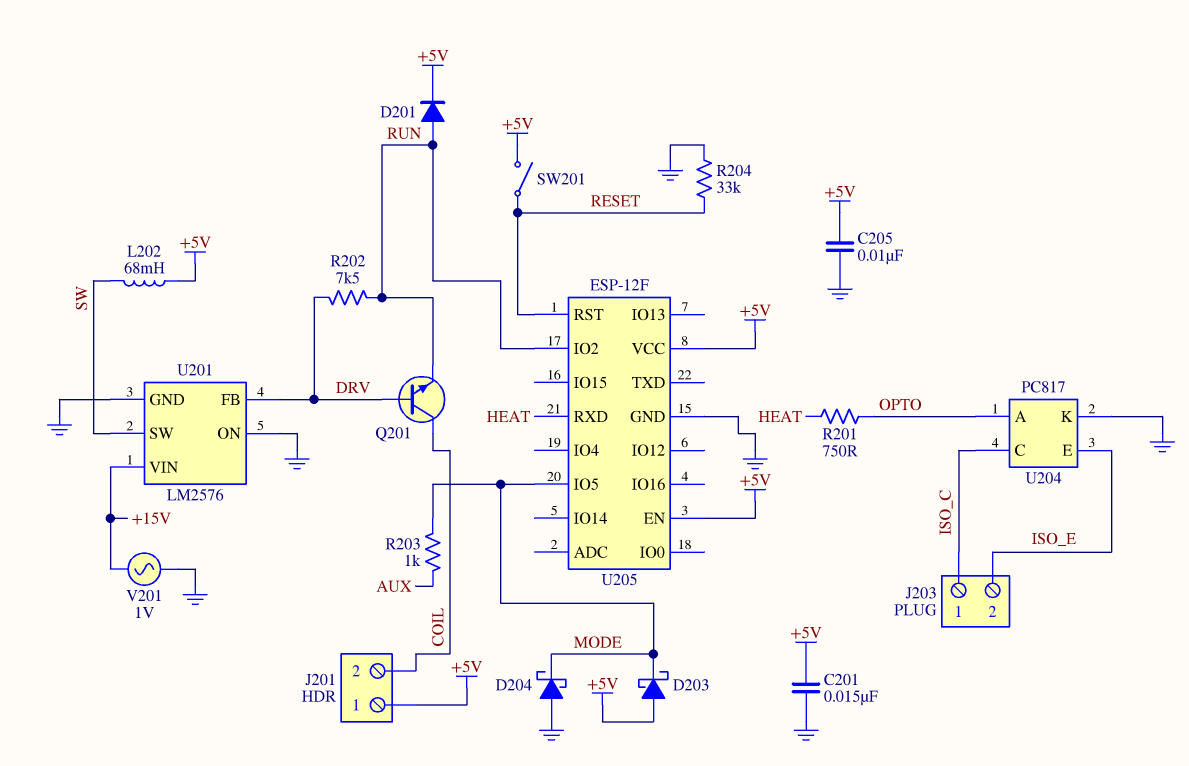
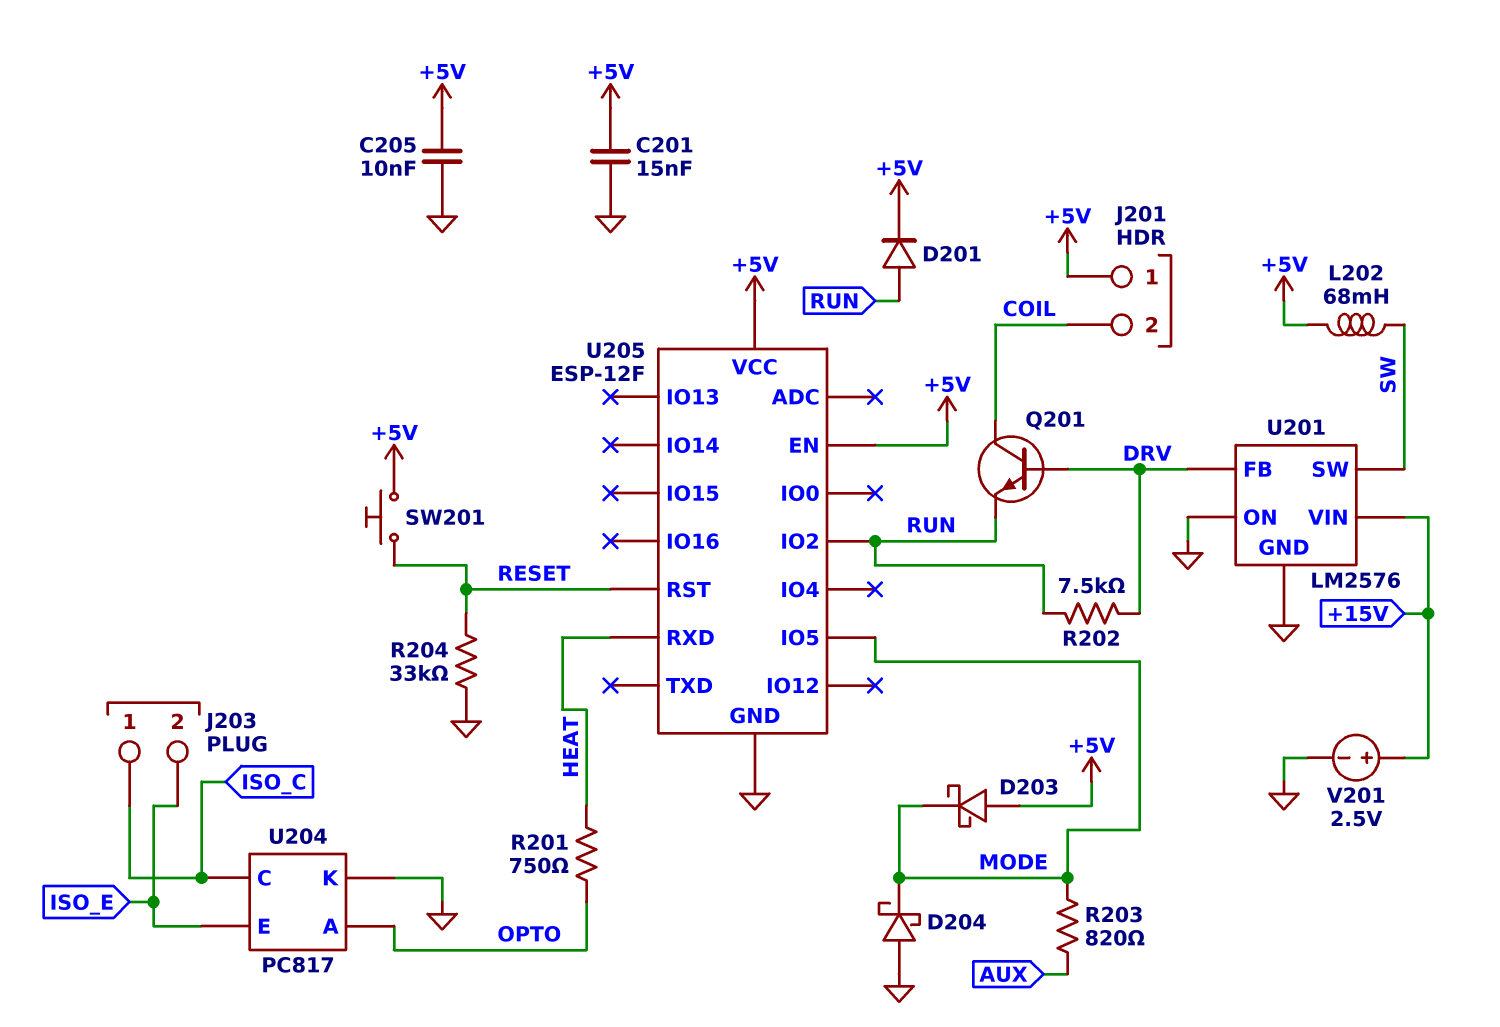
R203: 1k (AUX, MODE) -> 820 (AUX, MODE)
SW201: switch (+5V, RESET) -> button (+5V, RESET)
V201: AC 1V (+15V, GND) -> 2.5V (plus +15V, minus GND)

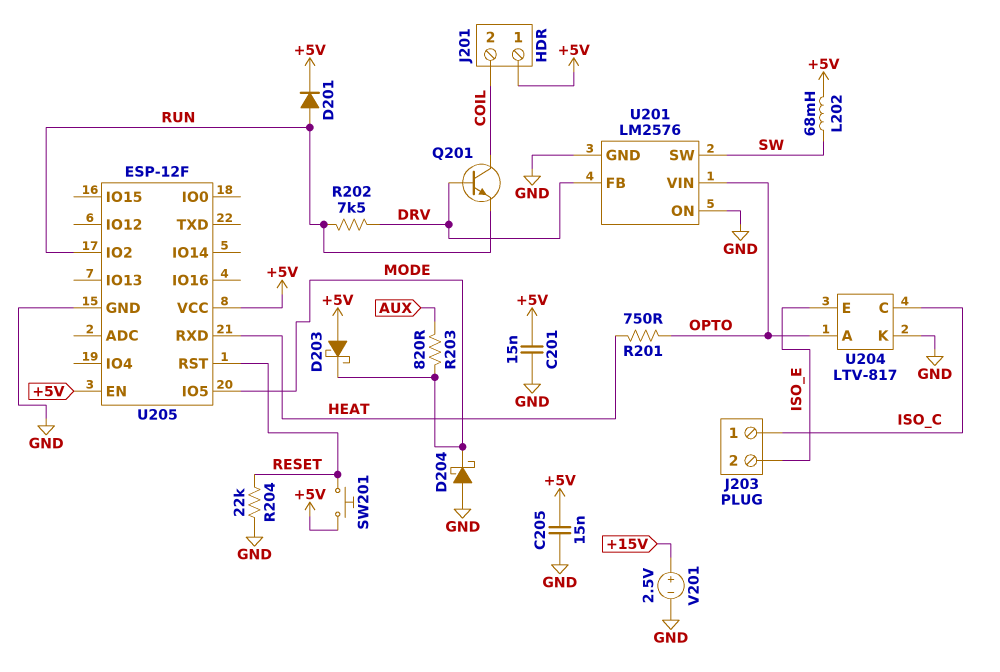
C205: 10nF (+5V, GND) -> 15nF (+5V, GND)
R204: 33k (GND, RESET) -> 22k (GND, RESET)
U201 pin VIN: +15V -> OPTO
U204: PC817 -> LTV-817

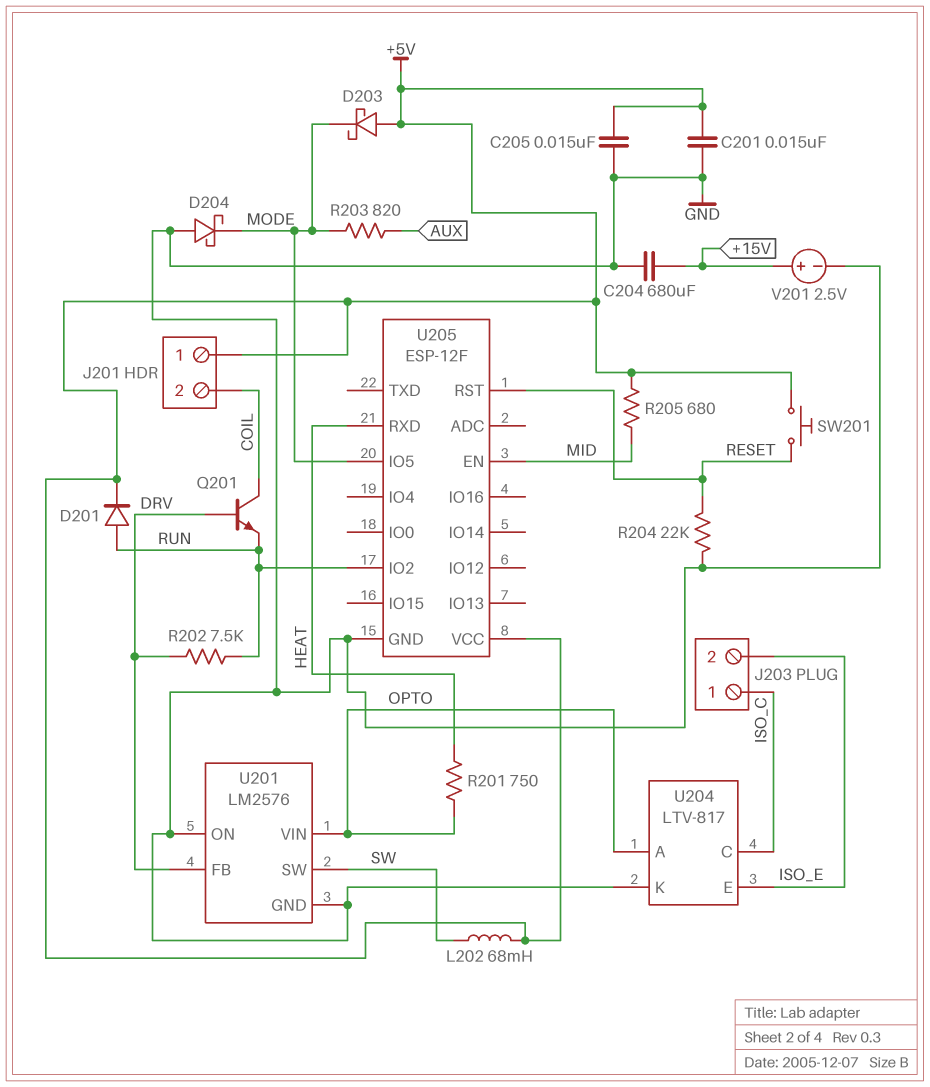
C204: none -> 680uF (+15V, GND)
R205: none -> 680 (+5V, MID)
U205 pin EN: +5V -> MID

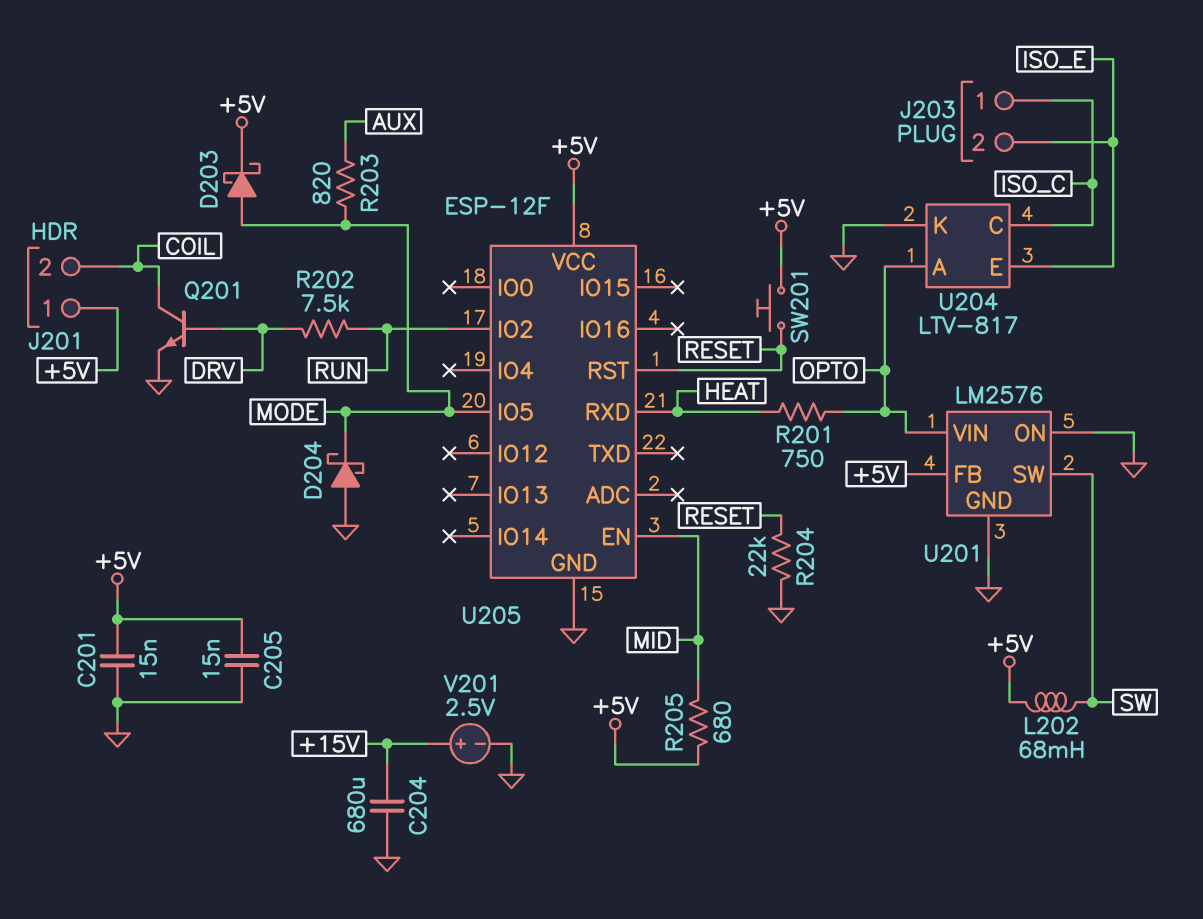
D201: diode (A RUN, K +5V) -> none
D203: schottky (A +5V, K MODE) -> schottky (A MODE, K +5V)
Q201: NPN (B DRV, C COIL, E RUN) -> NPN (B DRV, C COIL, E GND)
U201 pin FB: DRV -> +5V

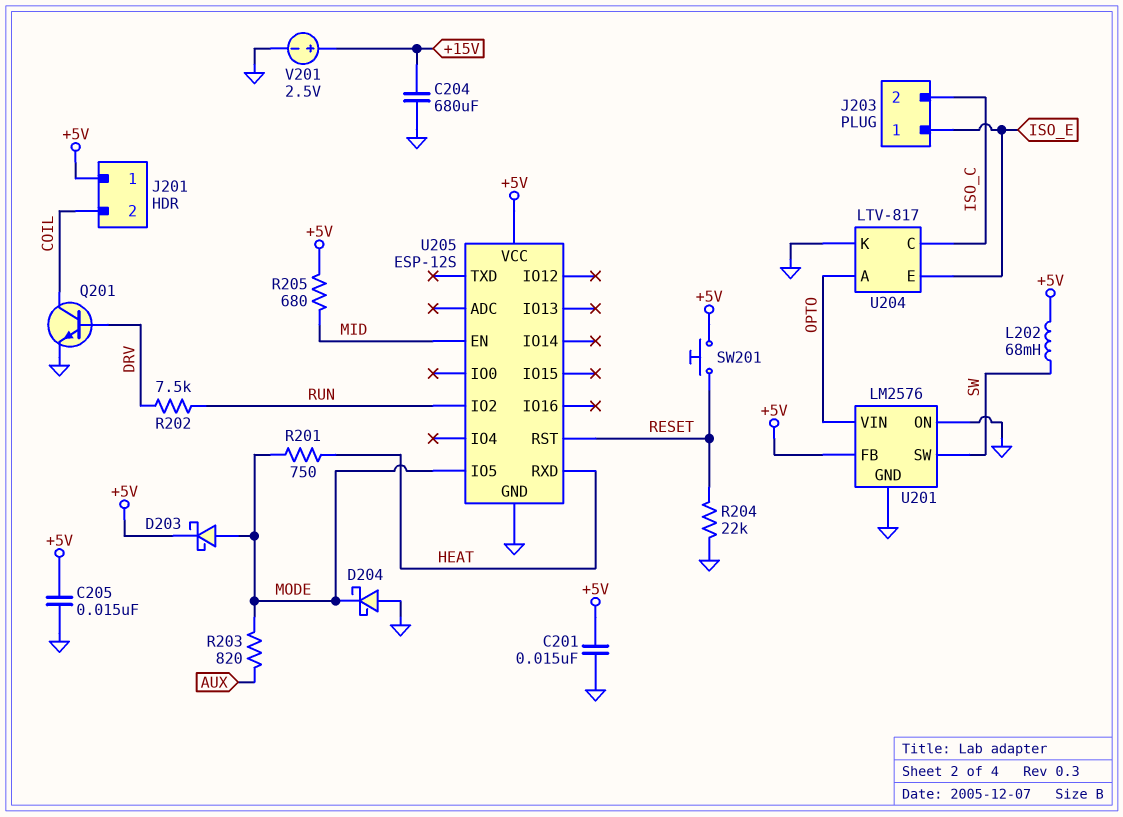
J203 pin 1: ISO_C -> ISO_E
J203 pin 2: ISO_E -> ISO_C
R201: 750 (HEAT, OPTO) -> 750 (HEAT, MODE)
U205: ESP-12F -> ESP-12S

